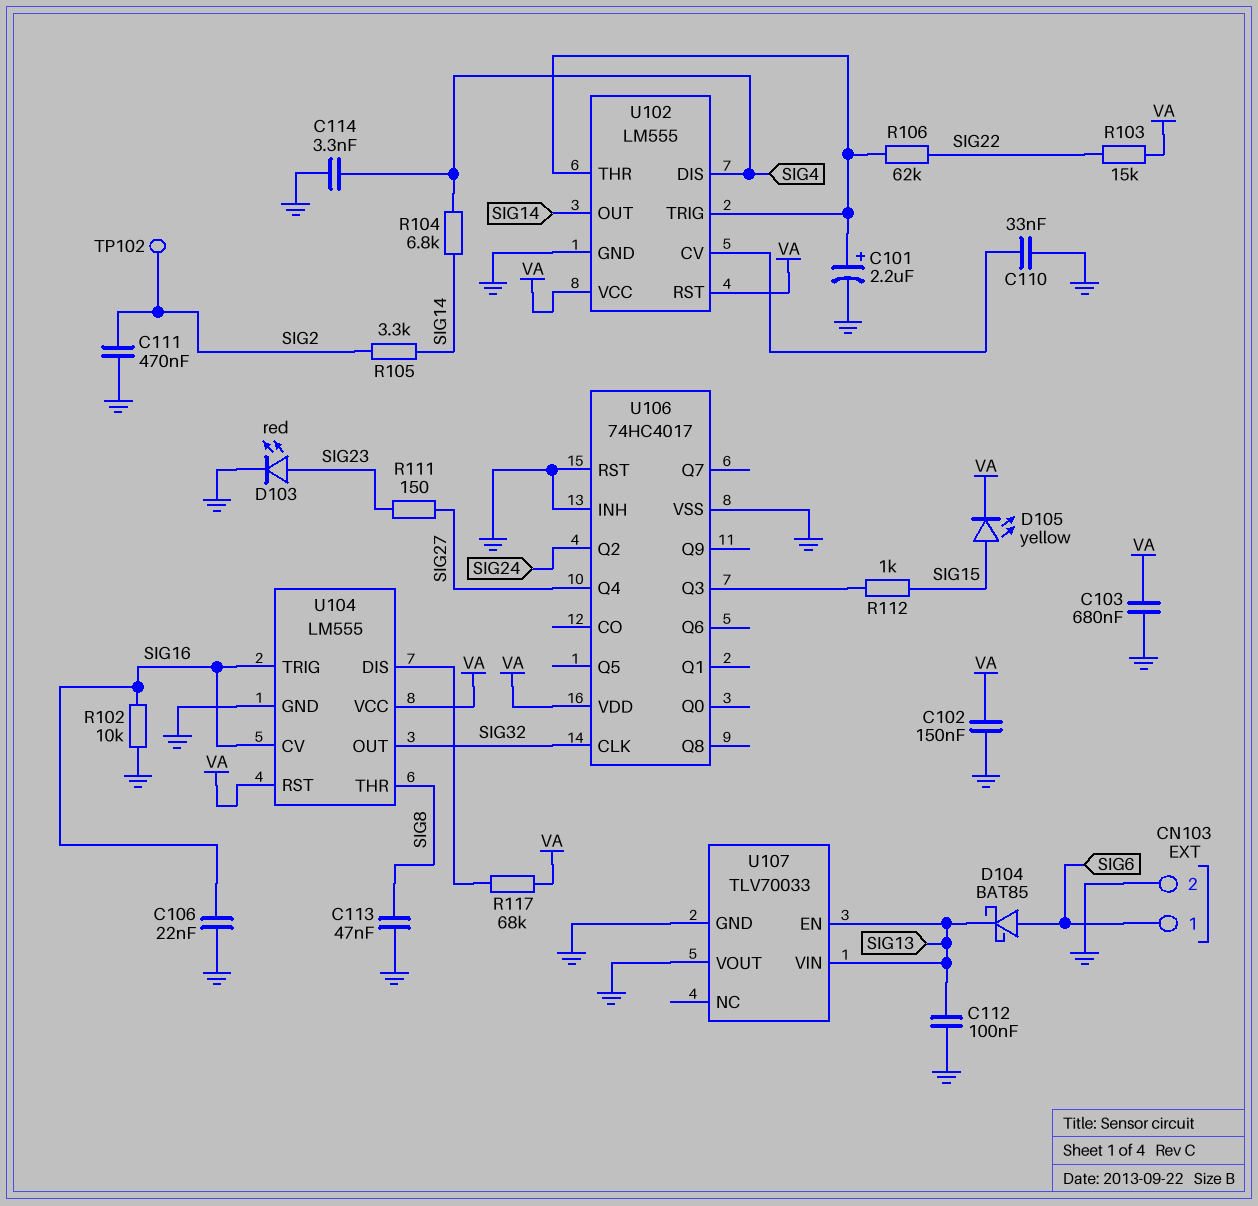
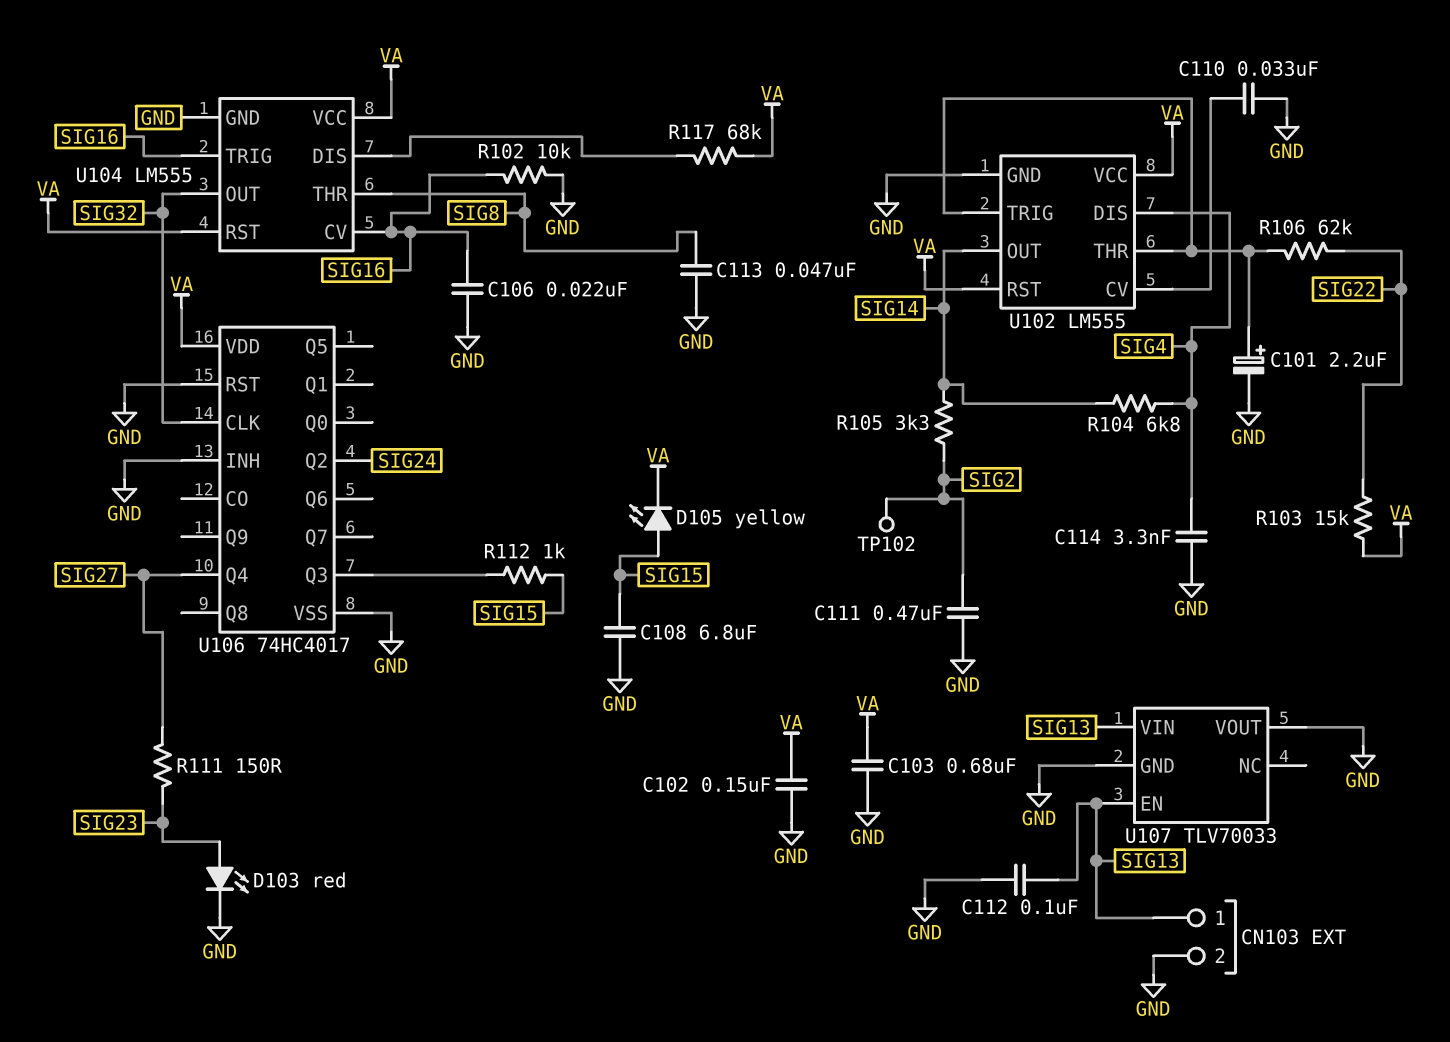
C108: none -> 6.8uF (GND, SIG15)
CN103 pin 1: SIG6 -> SIG13
D104: schottky BAT85 (A SIG6, K SIG13) -> none

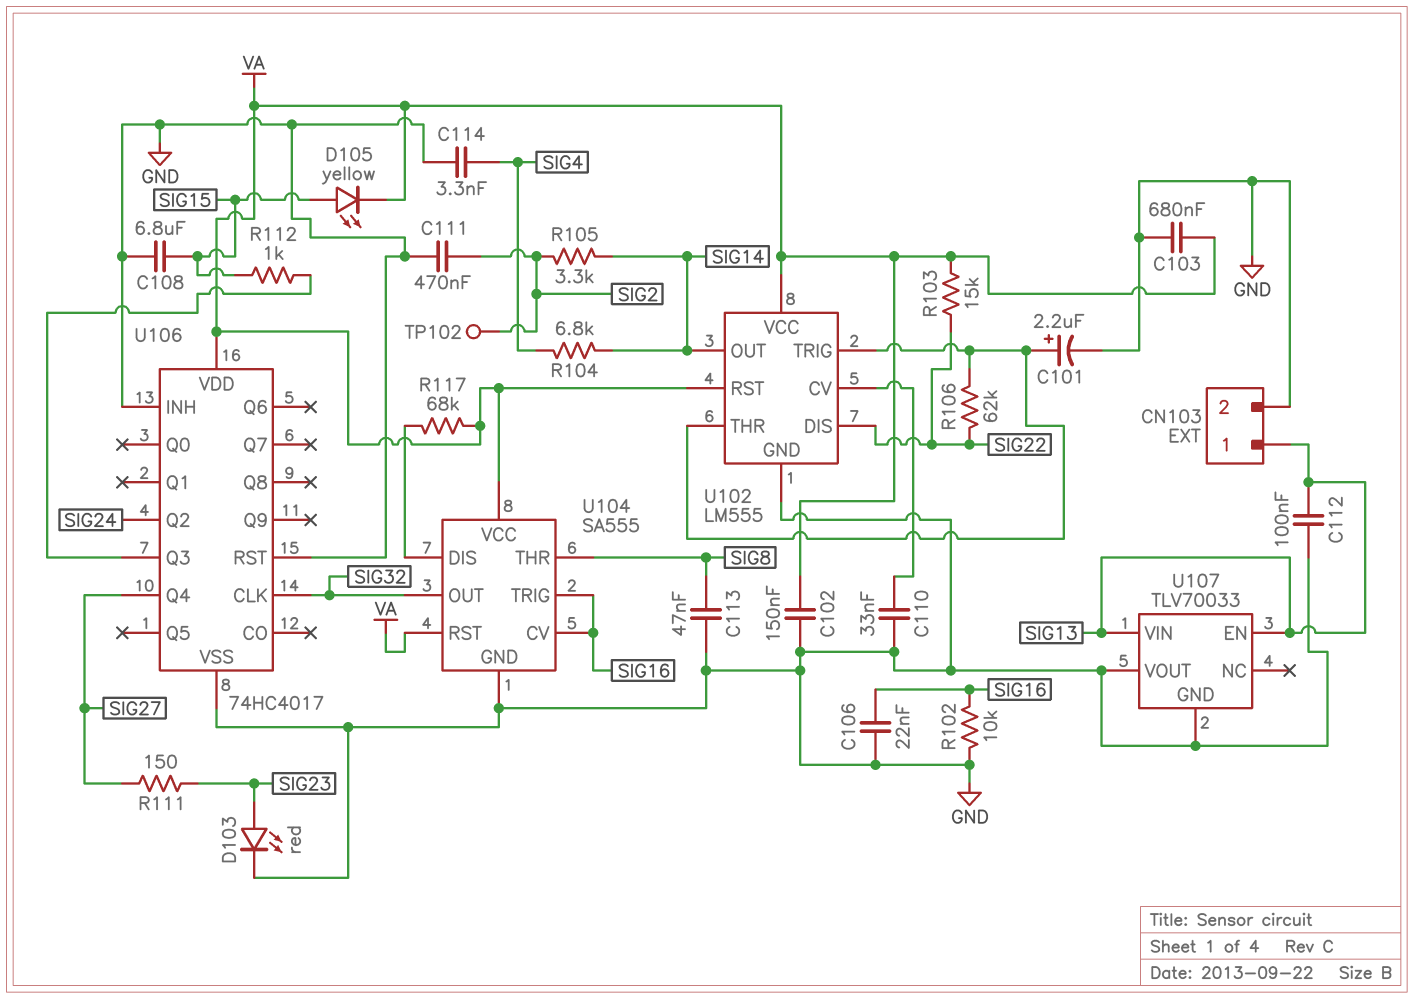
U102 pin DIS: SIG4 -> SIG22
U104: LM555 -> SA555

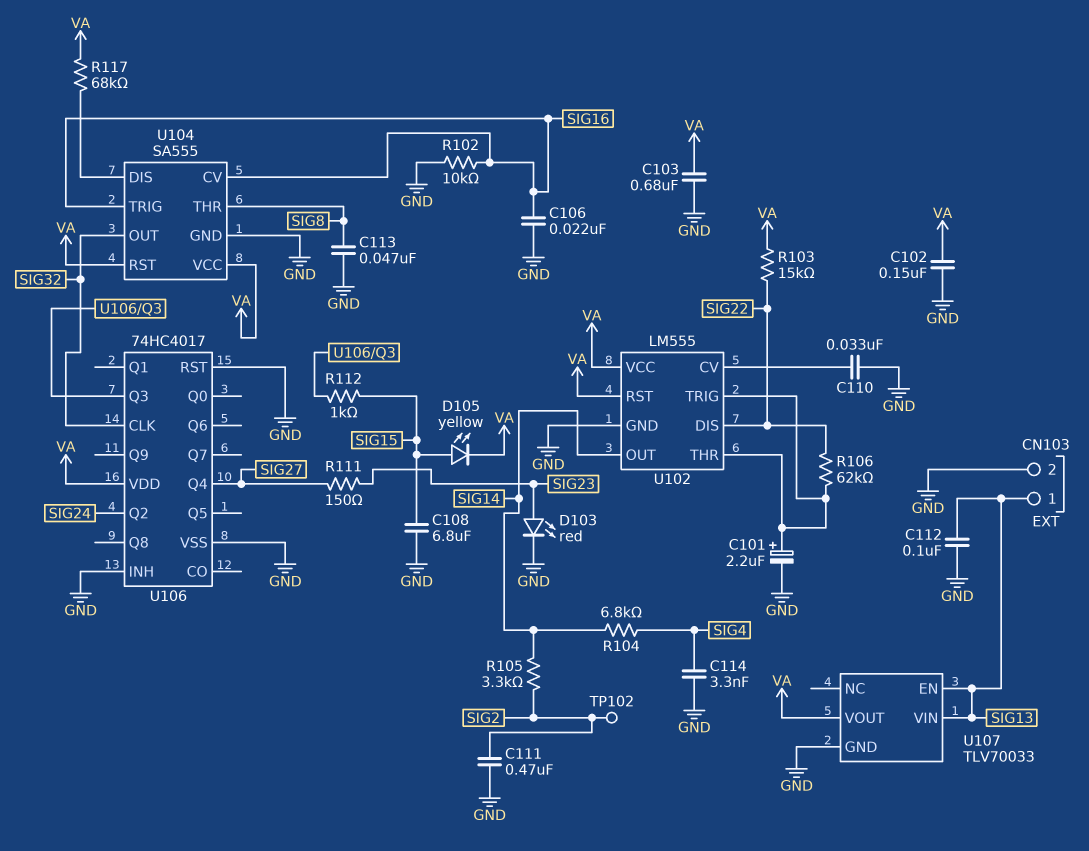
U107 pin VOUT: GND -> VA

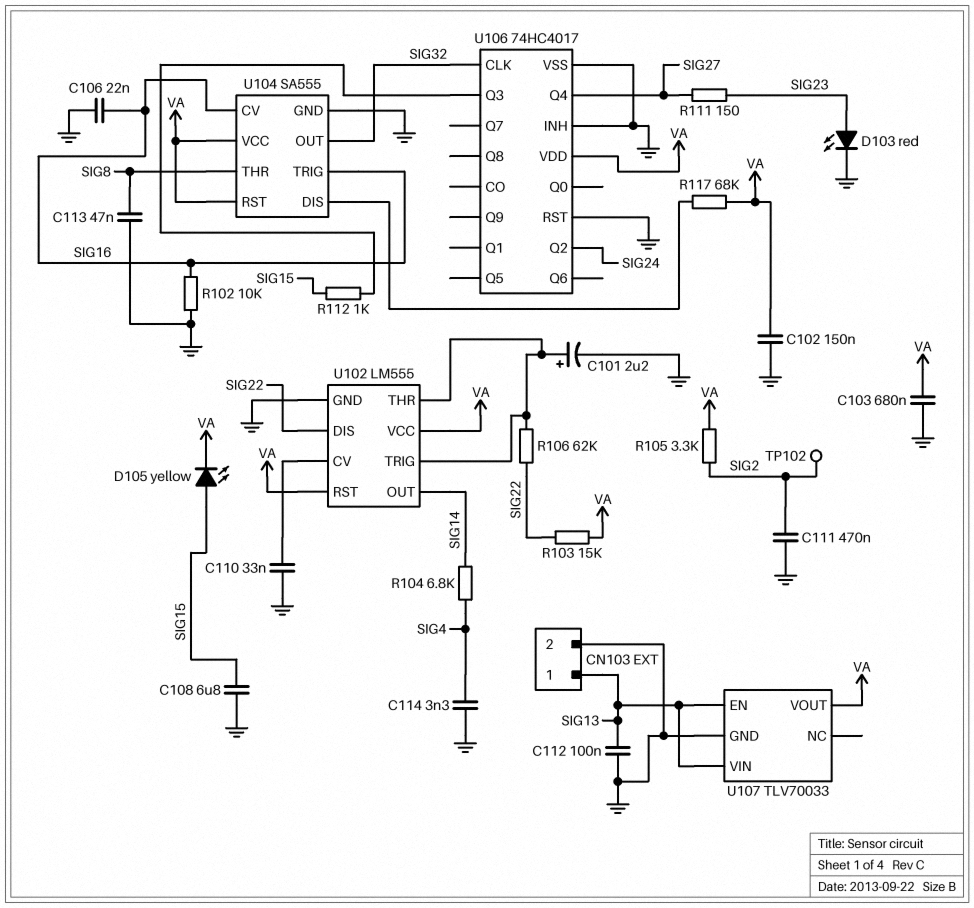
R105: 3.3k (SIG2, SIG14) -> 3.3k (SIG2, VA)

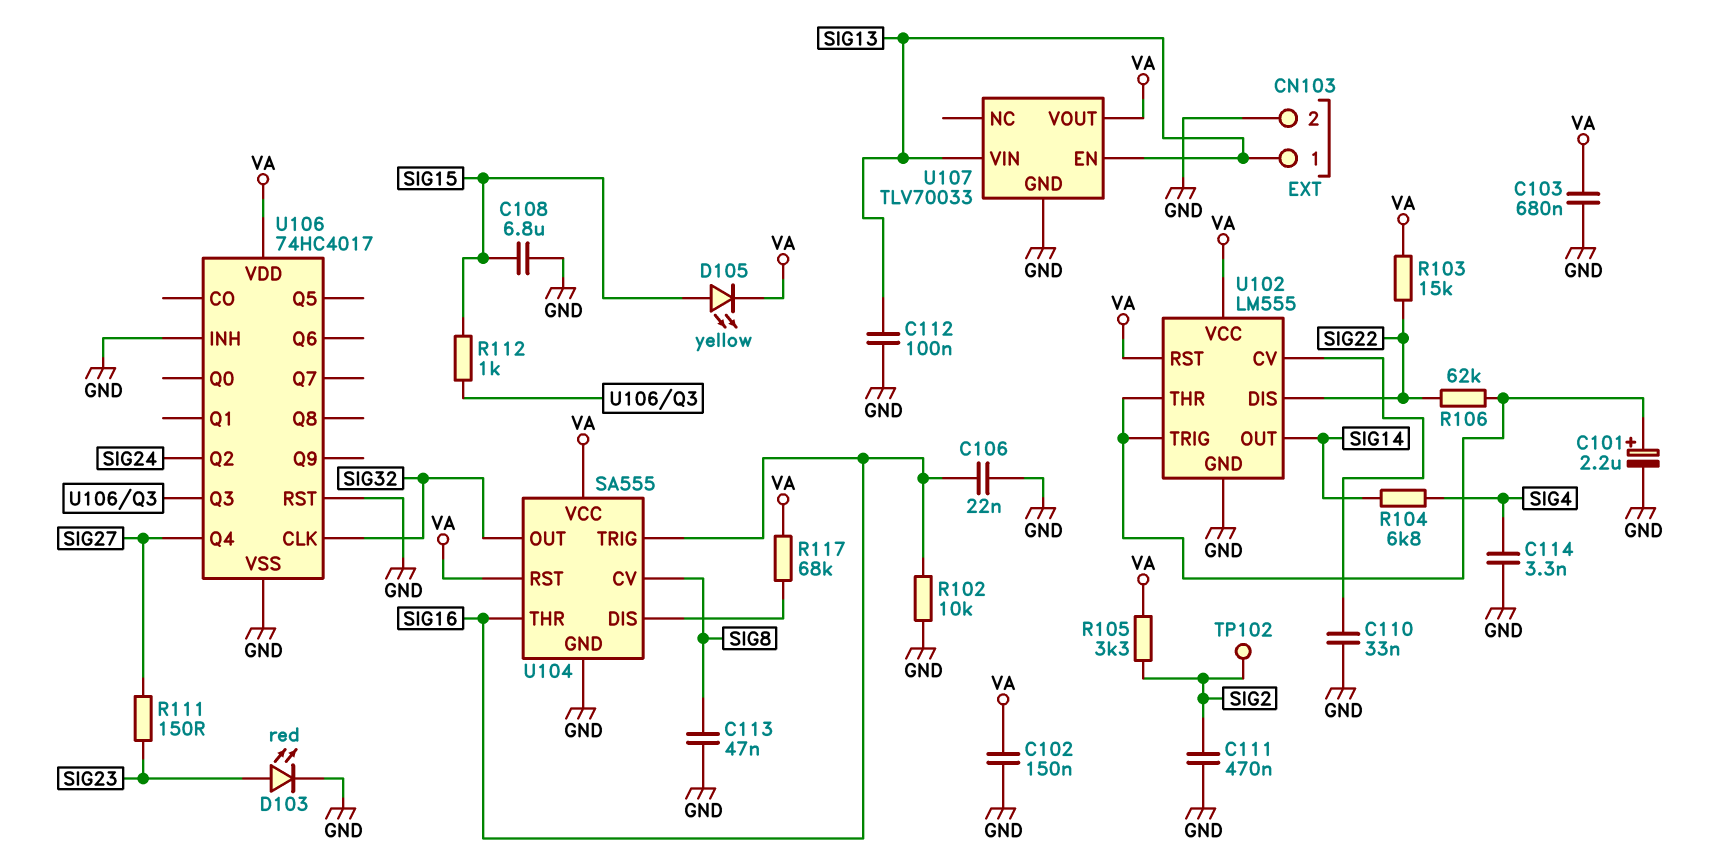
U104 pin CV: SIG16 -> SIG8
U104 pin THR: SIG8 -> SIG16

